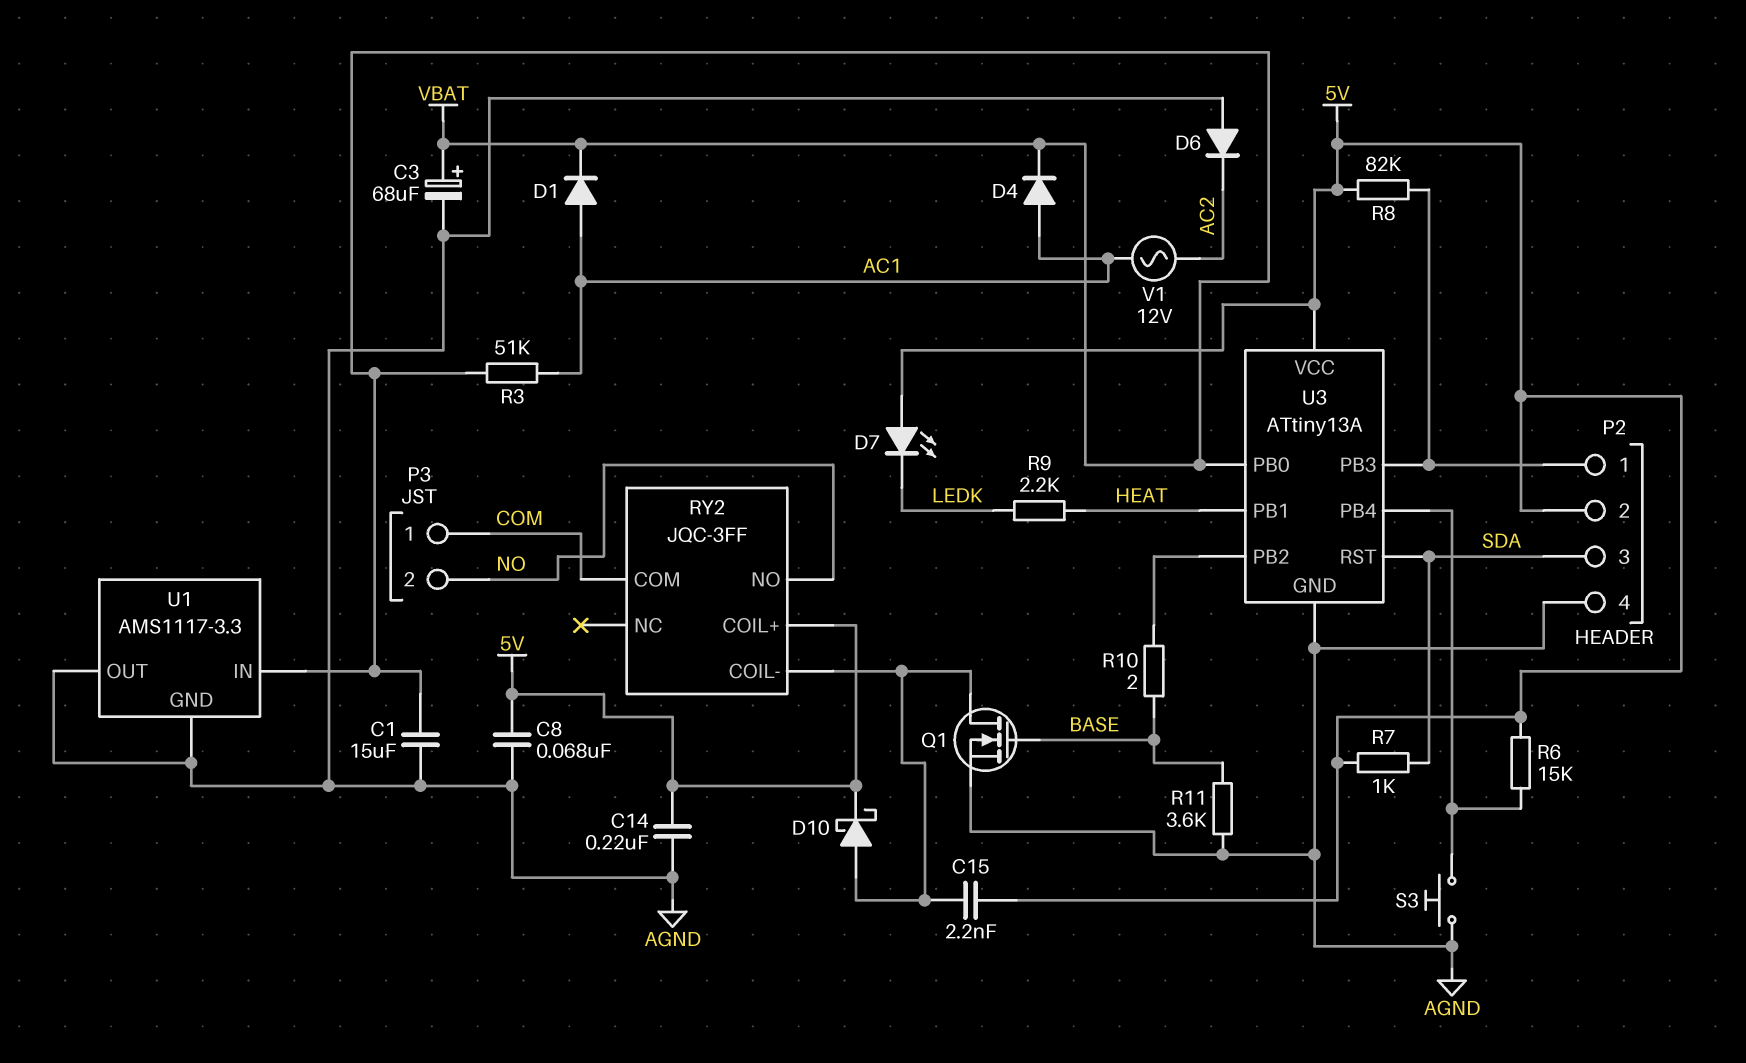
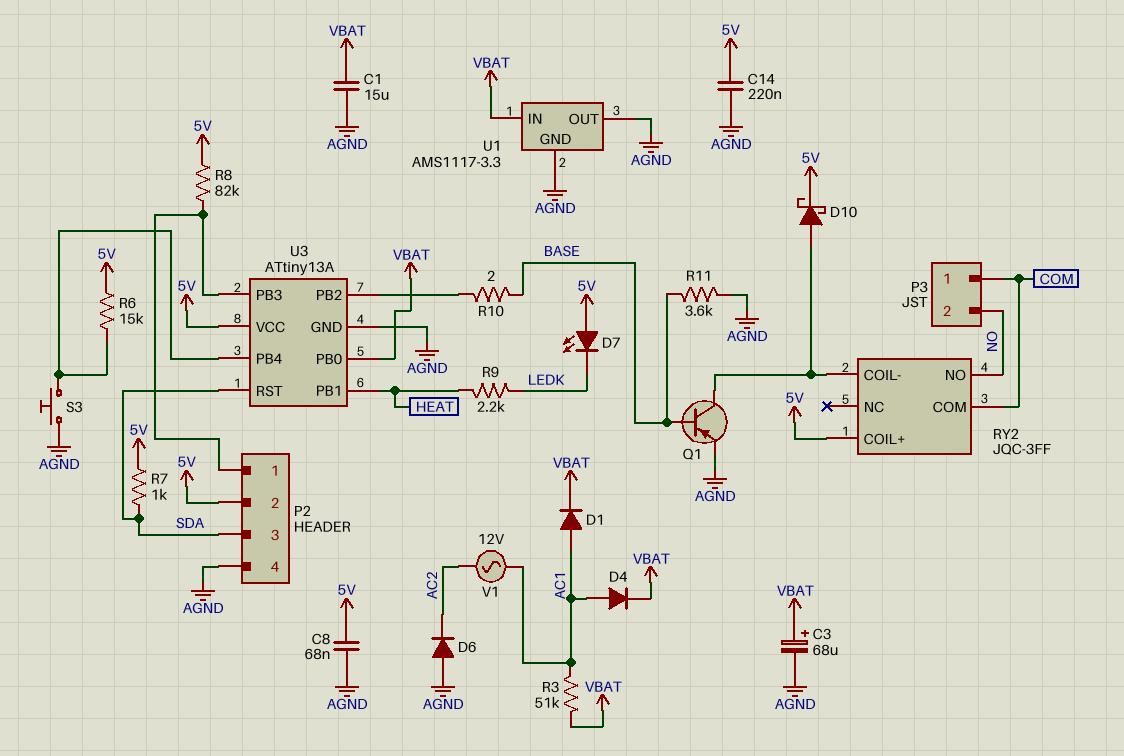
C15: 2.2nF (5V, RY2/COIL-) -> none
Q1: NMOS (G BASE, D RY2/COIL-, S AGND) -> PNP (B BASE, C RY2/COIL-, E AGND)

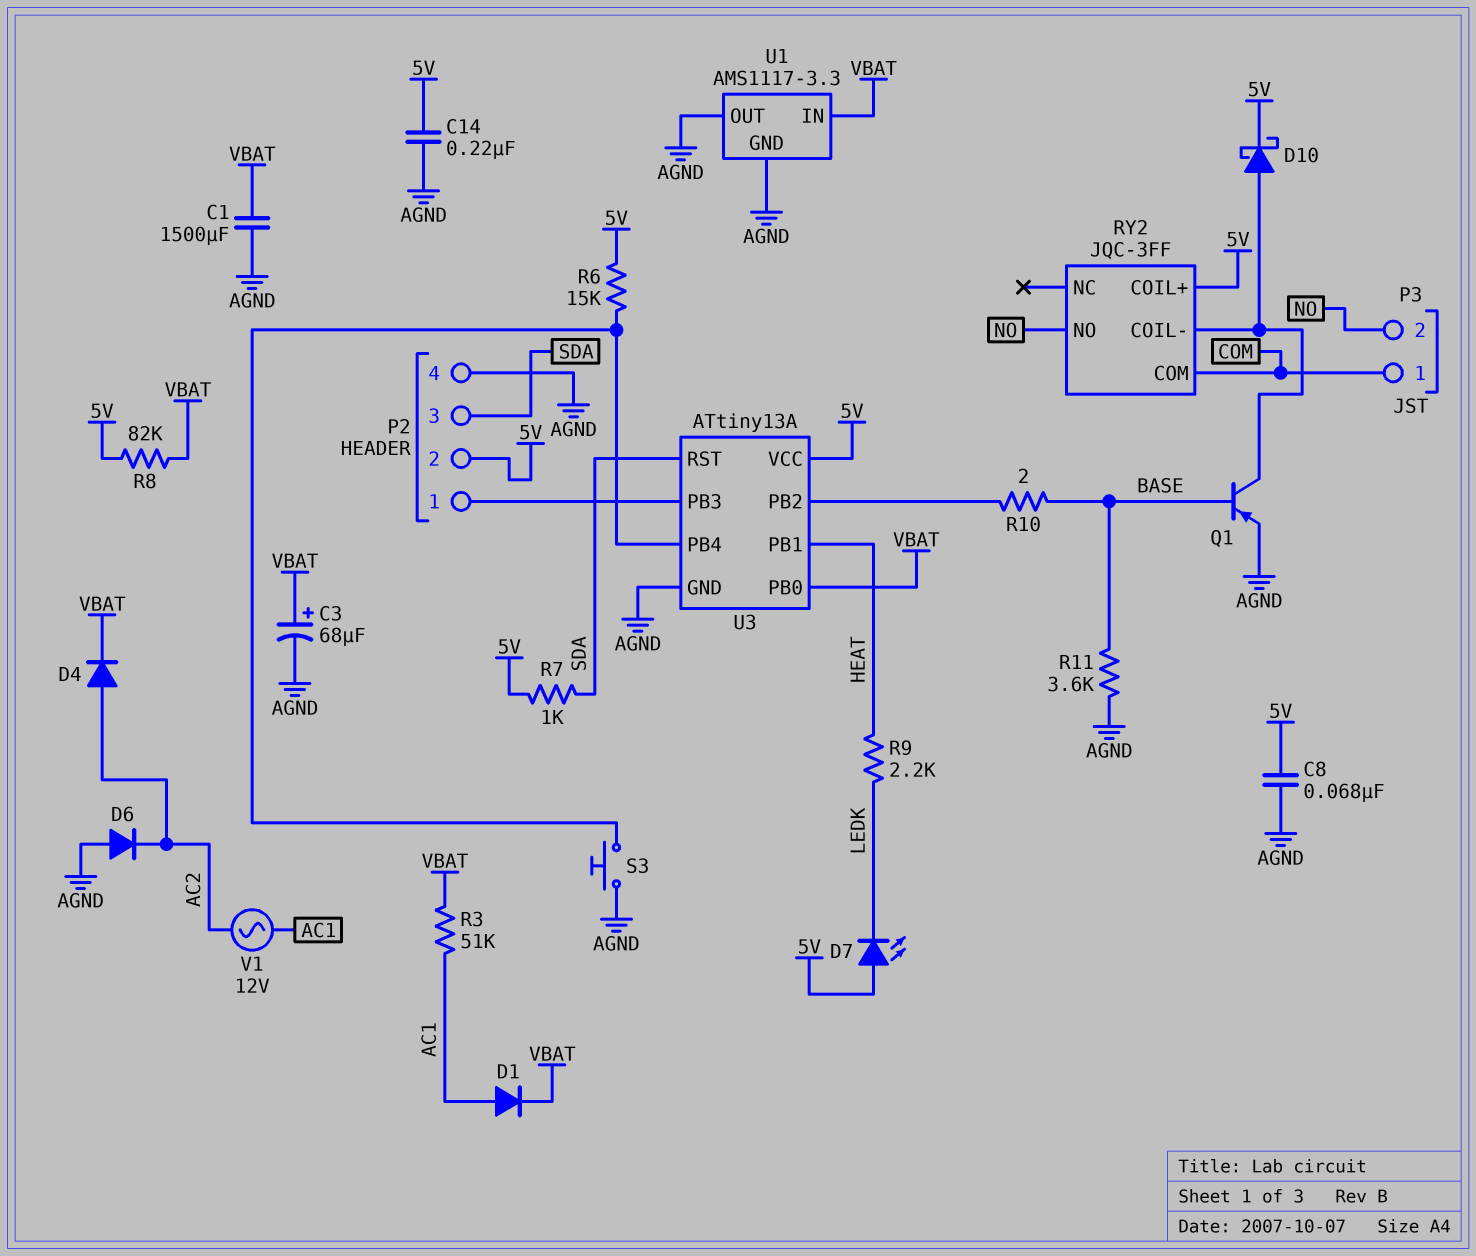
C1: 15uF (AGND, VBAT) -> 1500uF (AGND, VBAT)
D4: diode (A AC1, K VBAT) -> diode (A AC2, K VBAT)
R8: 82k (5V, P2/1) -> 82k (5V, VBAT)

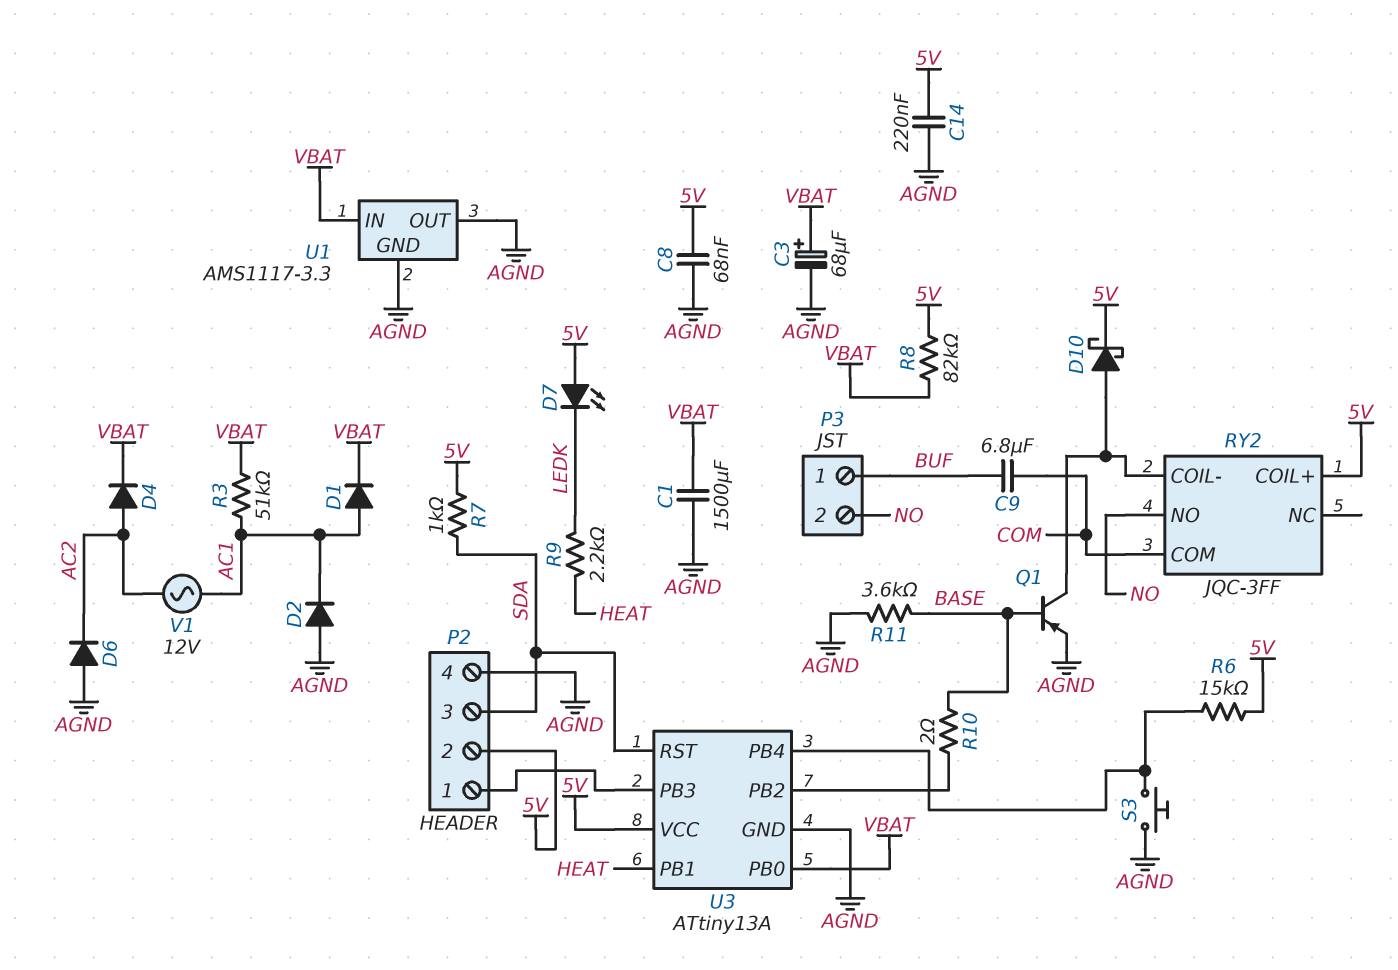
C9: none -> 6.8uF (BUF, COM)
D2: none -> diode (A AGND, K AC1)
P3 pin 1: COM -> BUF

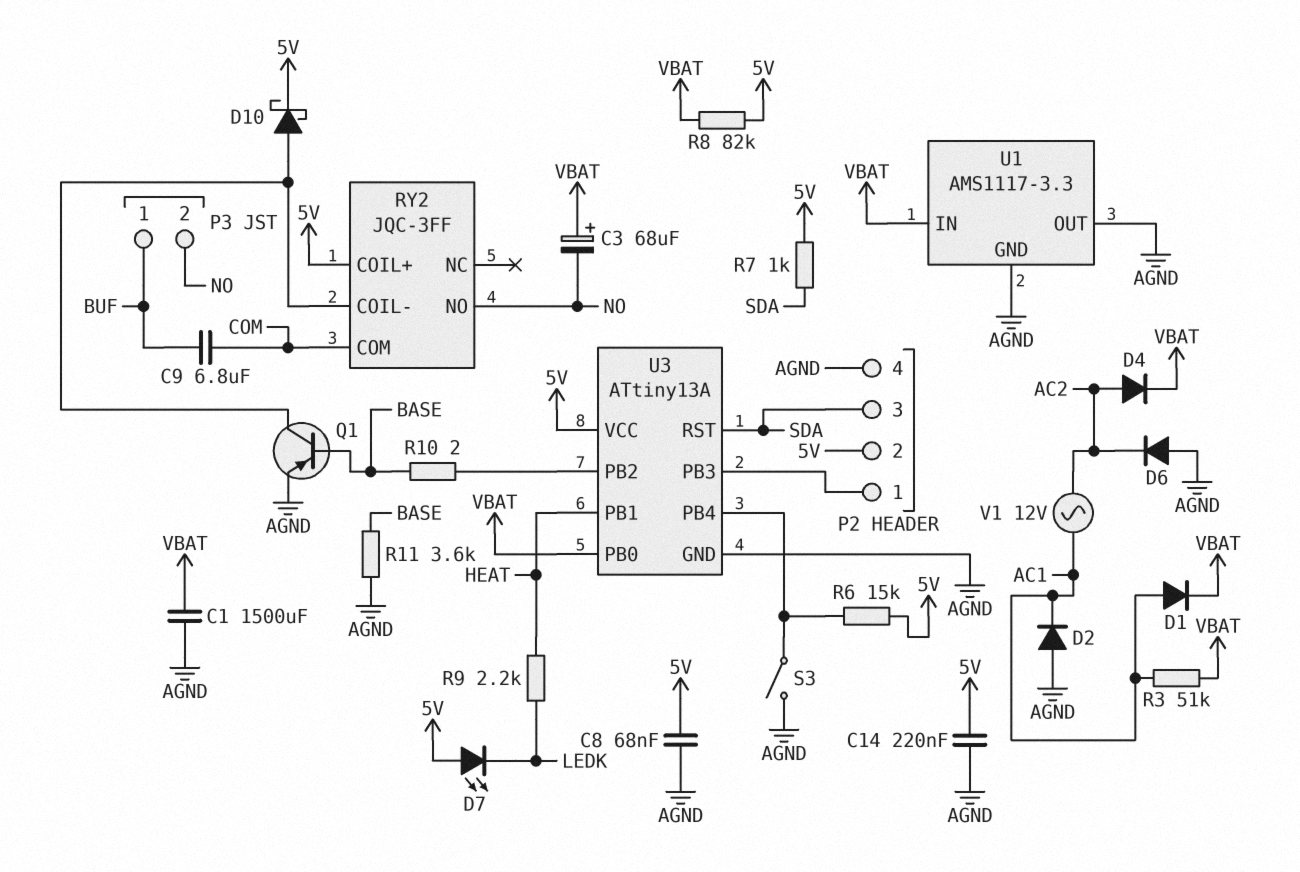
C3: 68uF (plus VBAT, minus AGND) -> 68uF (plus VBAT, minus NO)
S3: button (AGND, U3/PB4) -> switch (AGND, U3/PB4)

